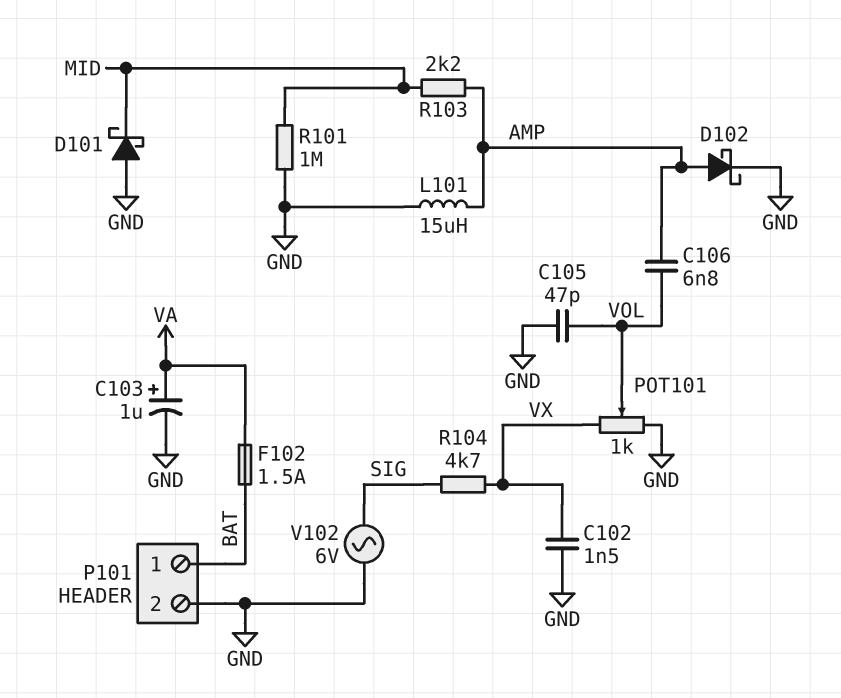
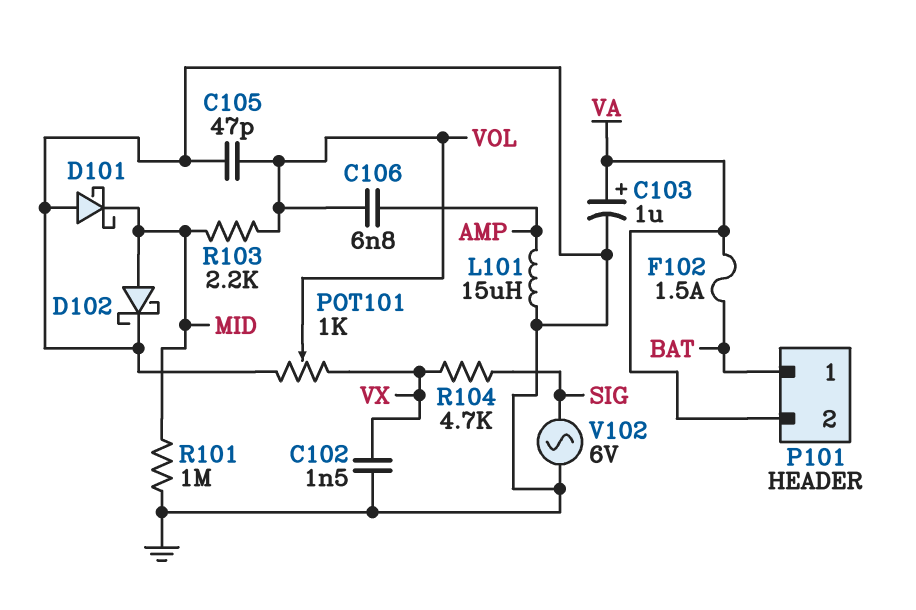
D102: schottky (A AMP, K GND) -> schottky (A MID, K GND)
P101 pin 2: GND -> VA
R103: 2.2k (AMP, MID) -> 2.2k (MID, VOL)

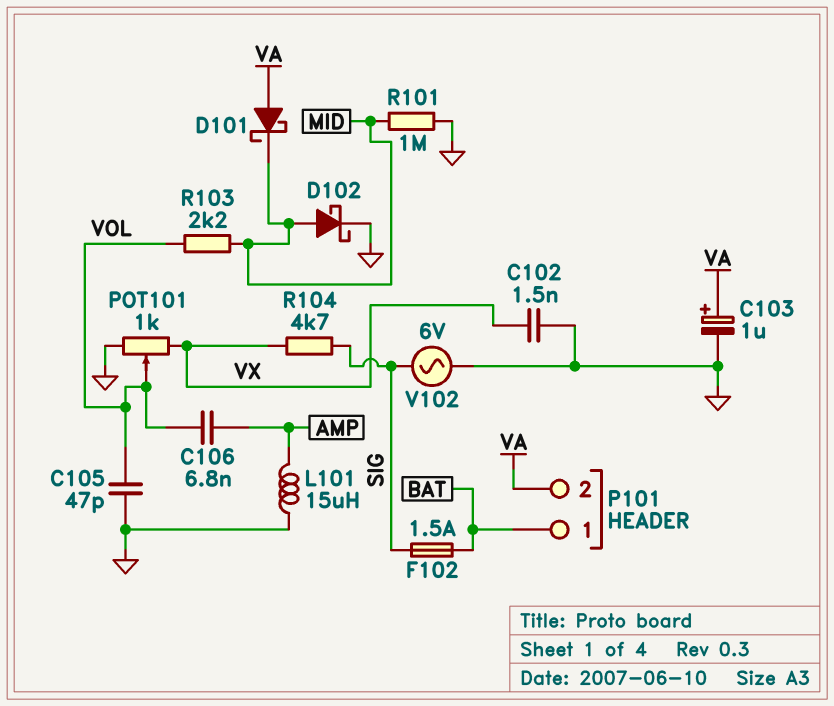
D101: schottky (A GND, K MID) -> schottky (A VA, K MID)
F102: 1.5A (BAT, VA) -> 1.5A (BAT, SIG)

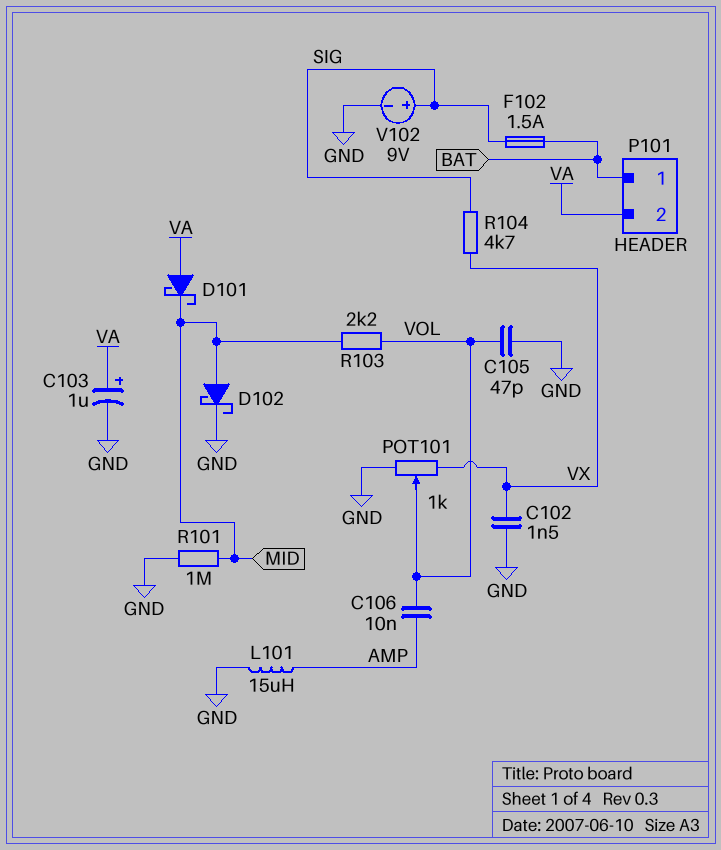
C106: 6.8nF (AMP, VOL) -> 10nF (AMP, VOL)
V102: AC 6V (GND, SIG) -> 9V (plus SIG, minus GND)

